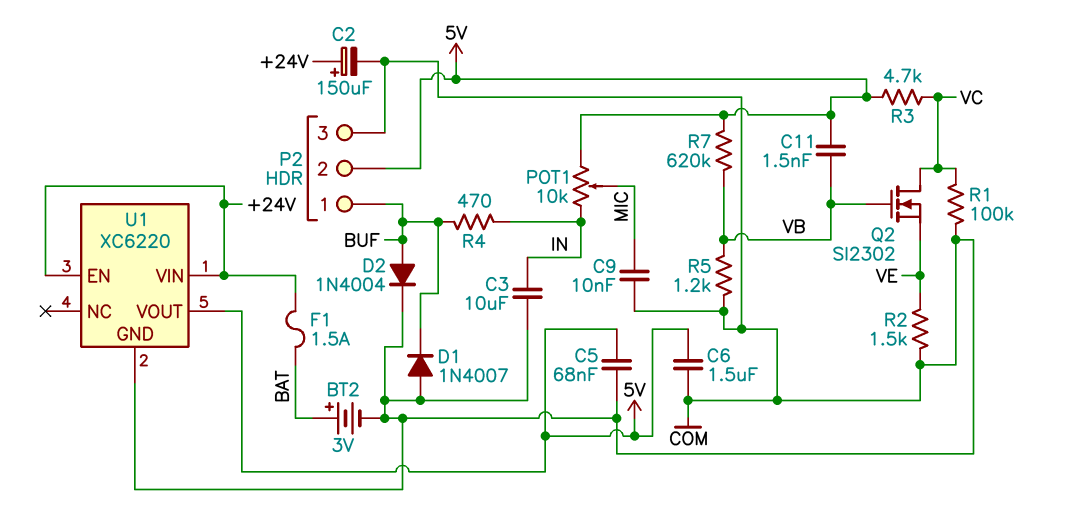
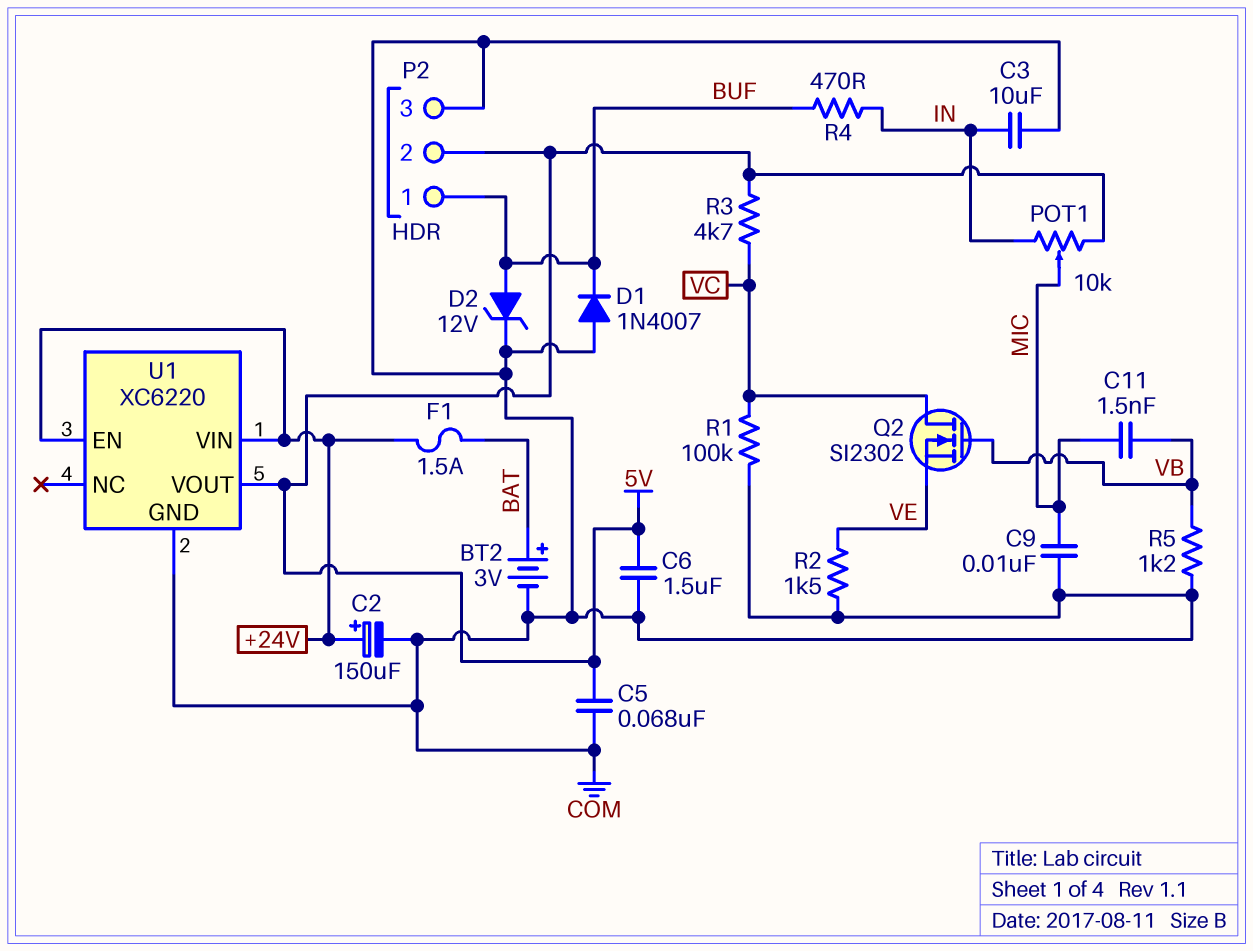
C11: 1.5nF (5V, VB) -> 1.5nF (MIC, VB)
D2: diode 1N4004 (A BUF, K COM) -> zener 12V (A BUF, K COM)
R7: 620k (5V, VB) -> none

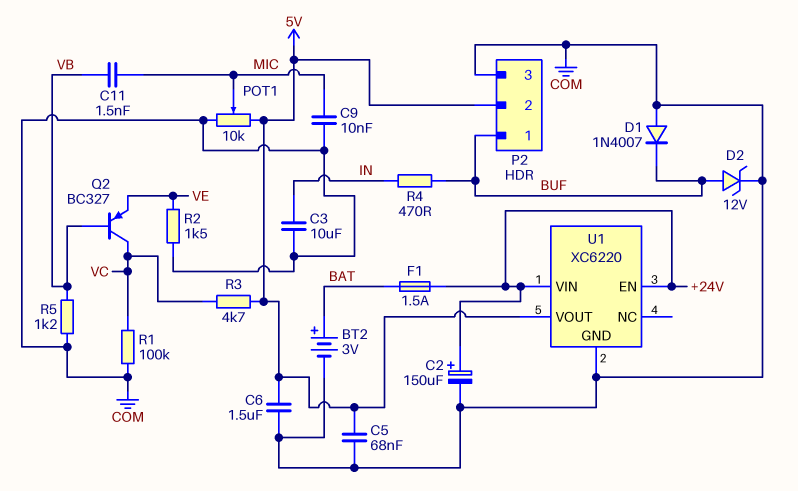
POT1: 10k (5V, IN, wiper MIC) -> 10k (5V, COM, wiper MIC)
Q2: NMOS SI2302 (G VB, D VC, S VE) -> PNP BC327 (B VB, C VC, E VE)

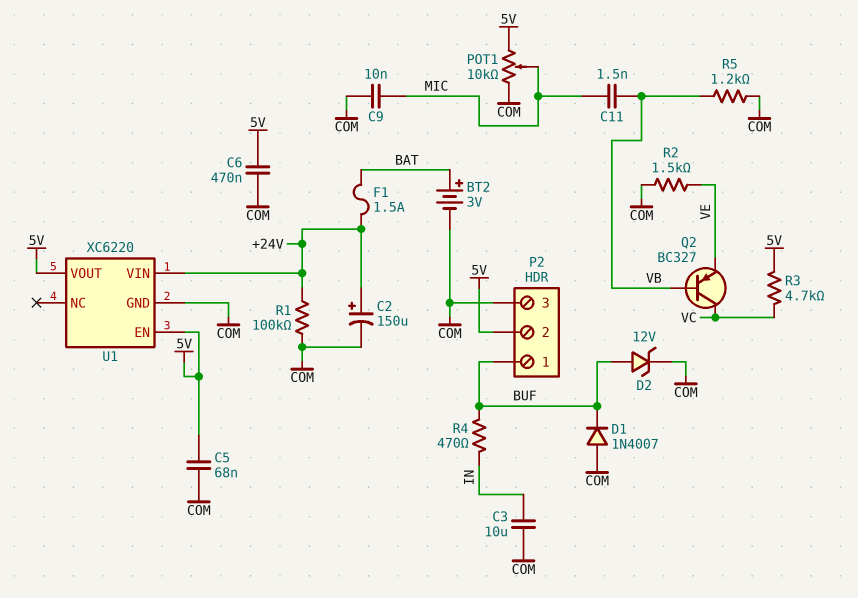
C6: 1.5uF (5V, COM) -> 470nF (5V, COM)
R1: 100k (COM, VC) -> 100k (+24V, COM)
U1 pin EN: +24V -> 5V

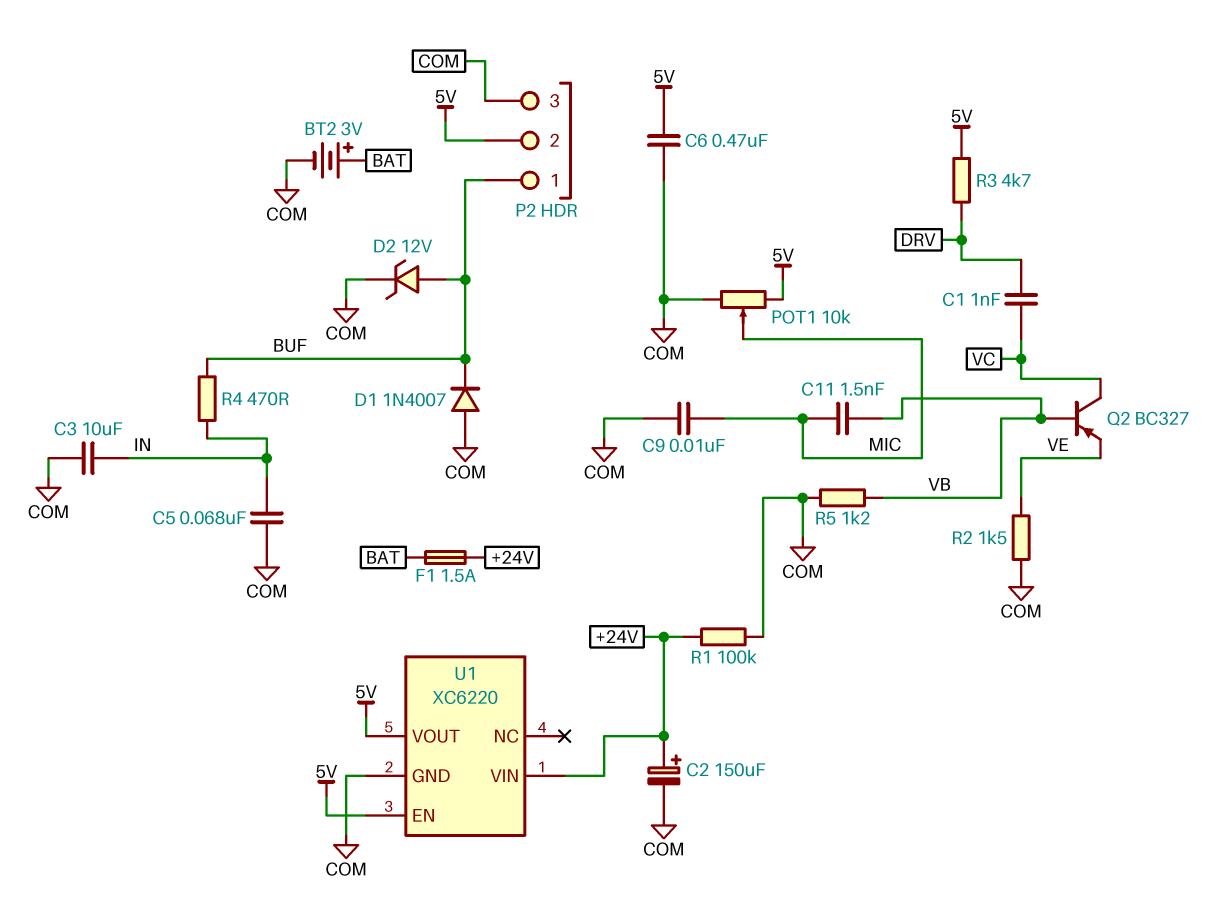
C1: none -> 1nF (DRV, VC)
C5: 68nF (5V, COM) -> 68nF (COM, IN)
R3: 4.7k (5V, VC) -> 4.7k (5V, DRV)

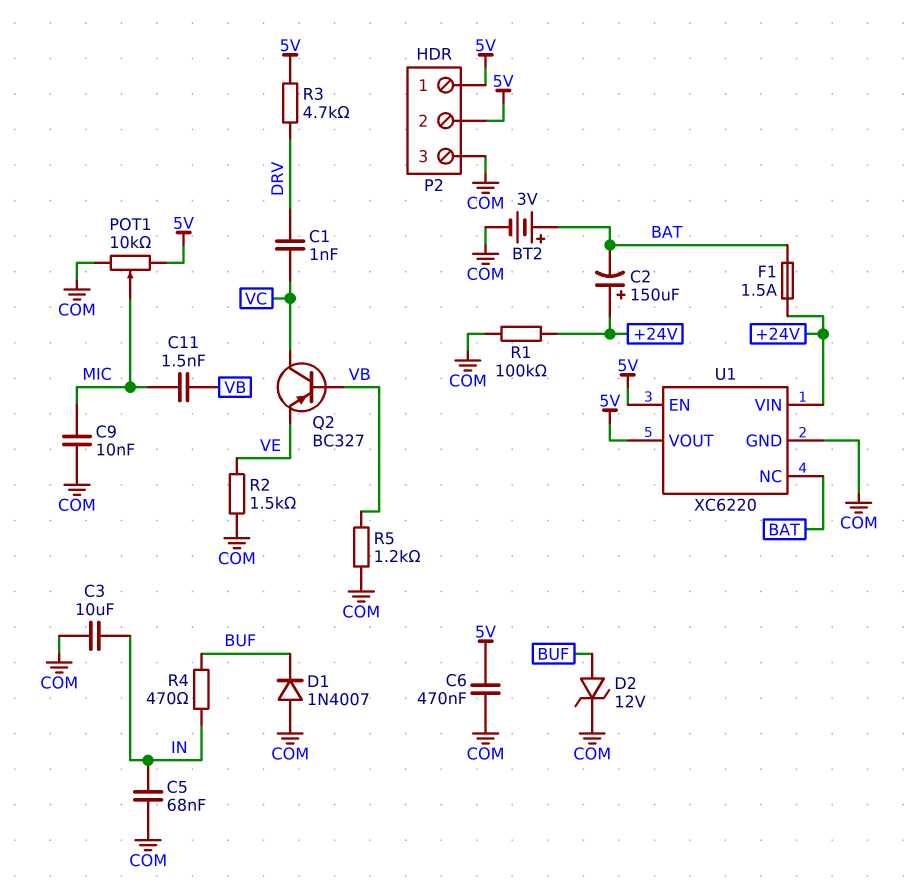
C2: 150uF (plus +24V, minus COM) -> 150uF (plus +24V, minus BAT)
P2 pin 1: BUF -> 5V
U1 pin NC: none -> BAT

